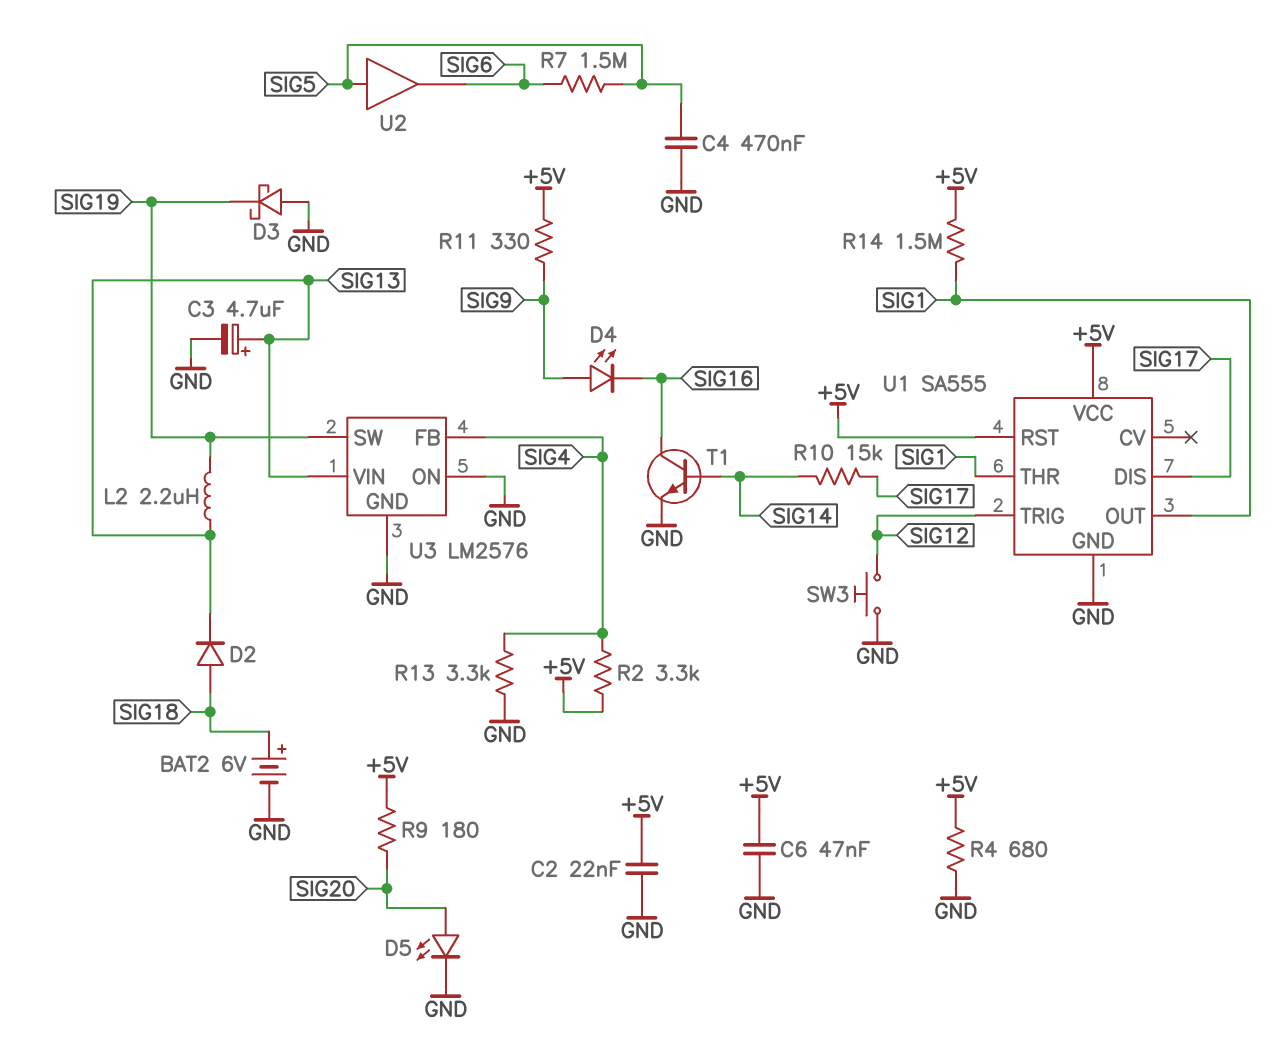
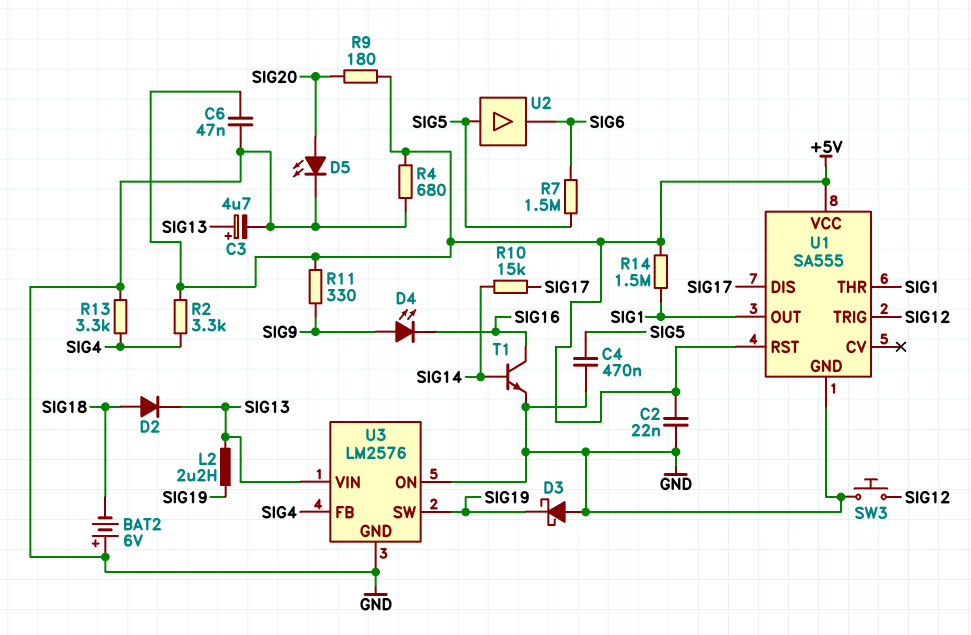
BAT2: 6V (plus SIG18, minus GND) -> 6V (plus GND, minus SIG18)

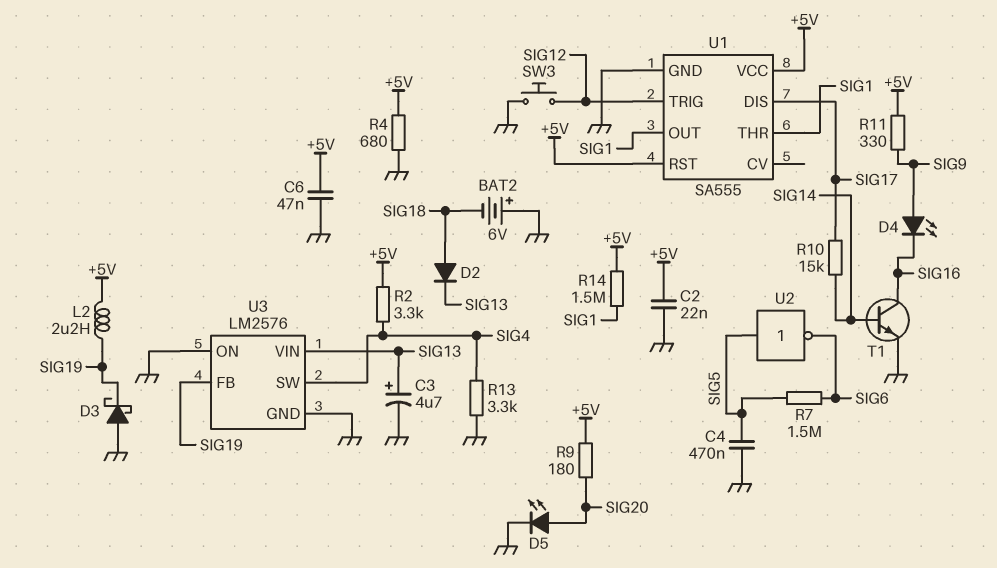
L2: 2.2uH (SIG13, SIG19) -> 2.2uH (+5V, SIG19)
U2: buffer (in SIG5, out SIG6) -> NOT (in SIG5, out SIG6)
U3 pin FB: SIG4 -> SIG19
U3 pin SW: SIG19 -> SIG4

